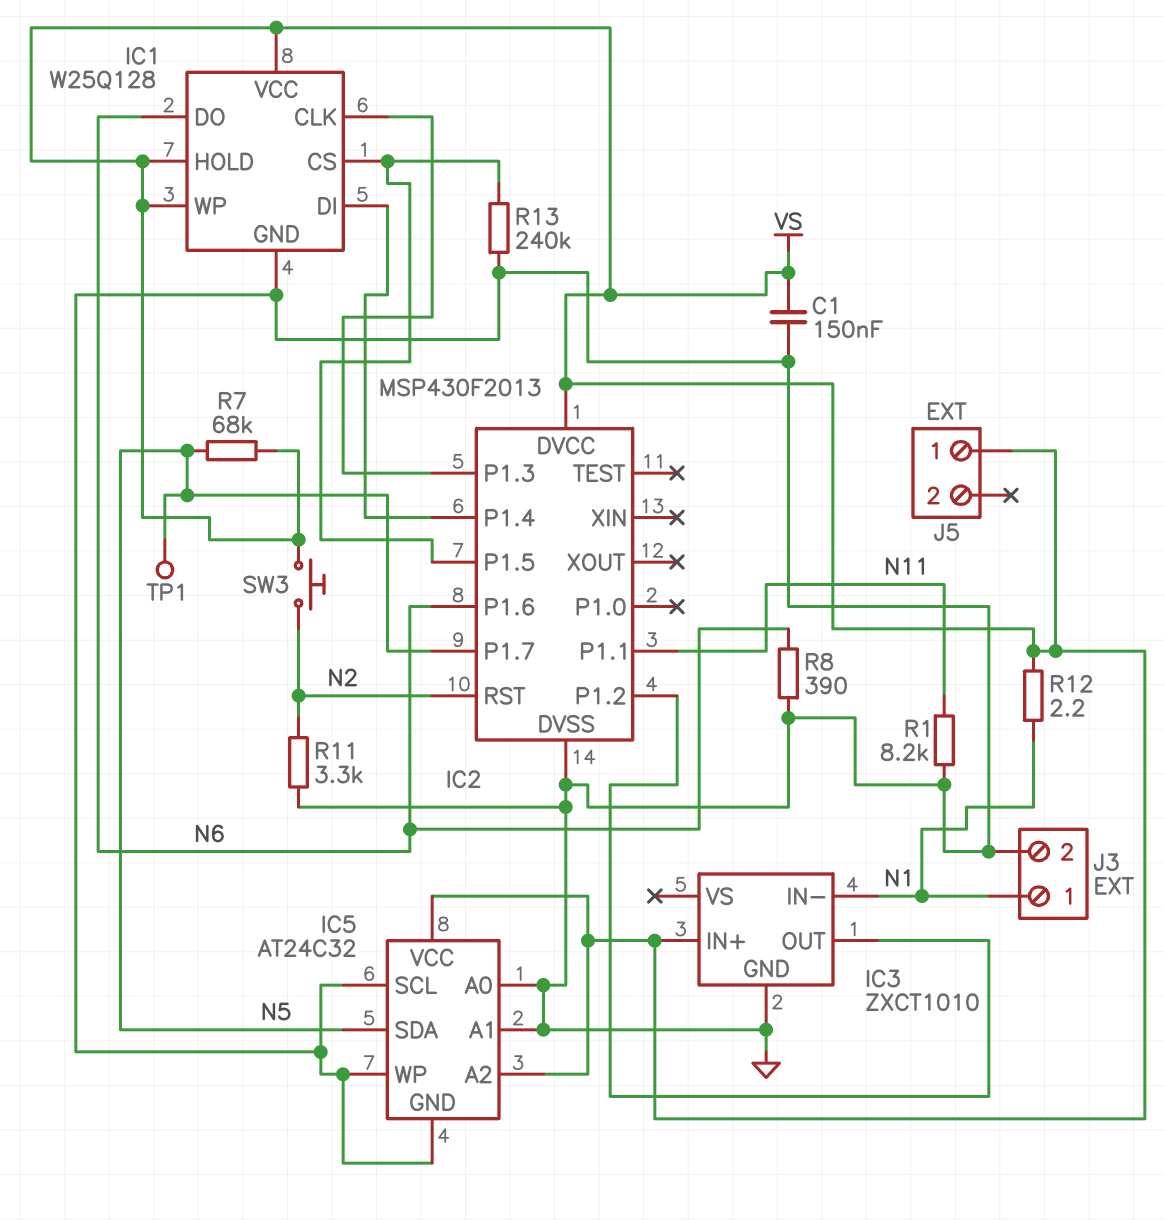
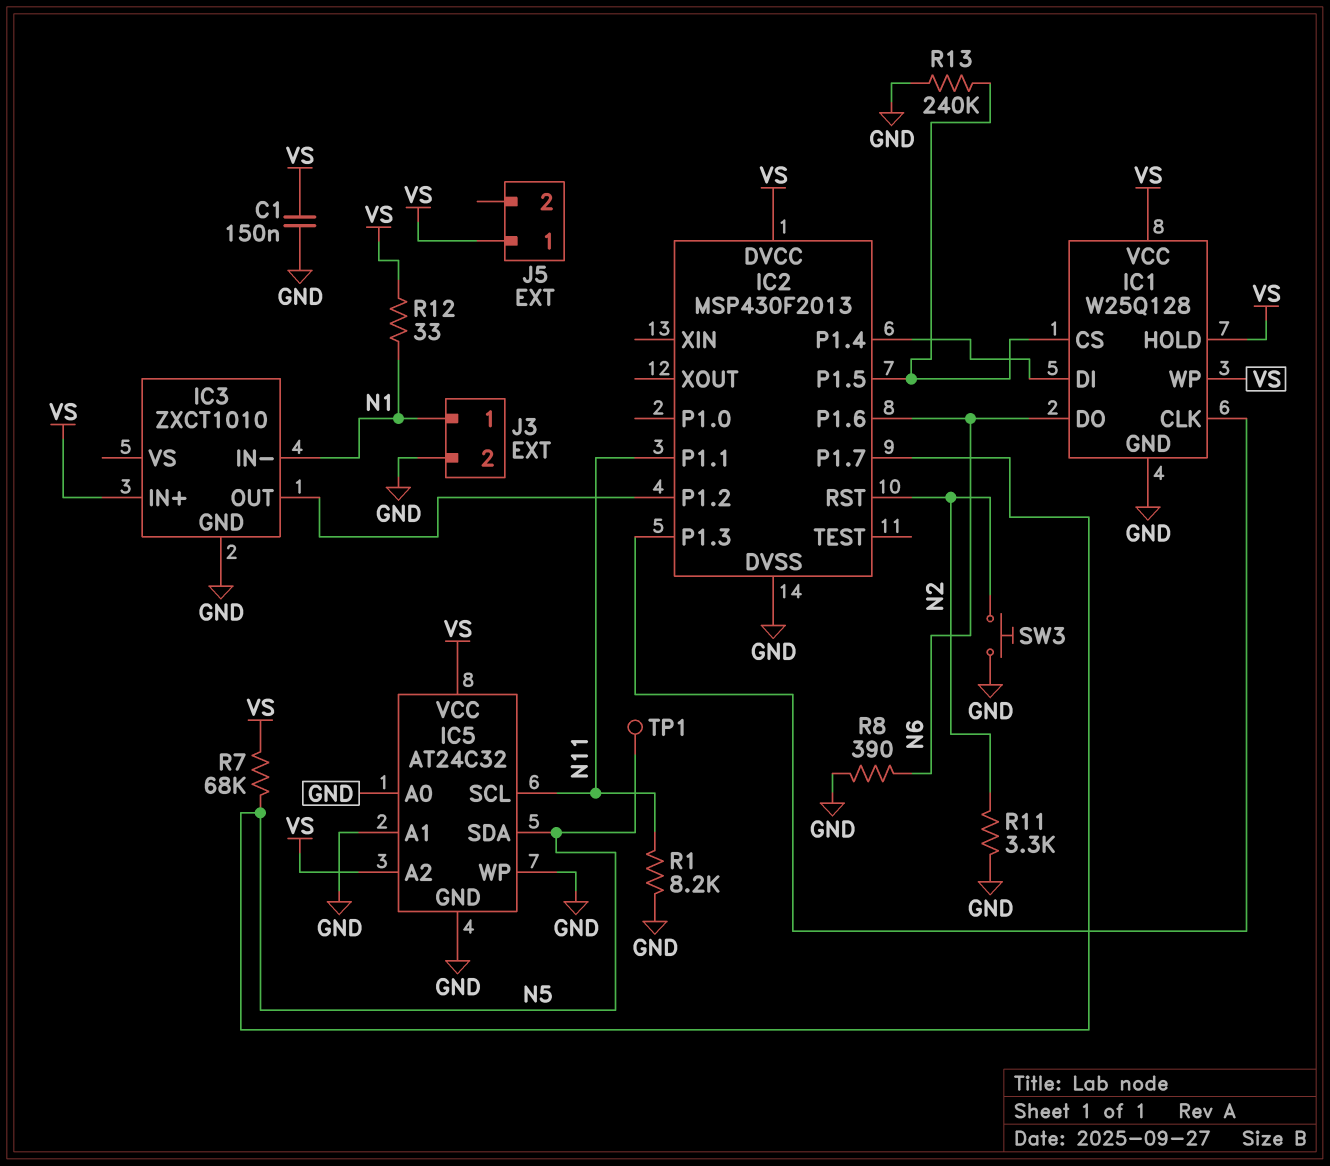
IC5 pin SCL: GND -> N11
R12: 2.2 (N1, VS) -> 33 (N1, VS)
SW3: button (N2, VS) -> button (GND, N2)

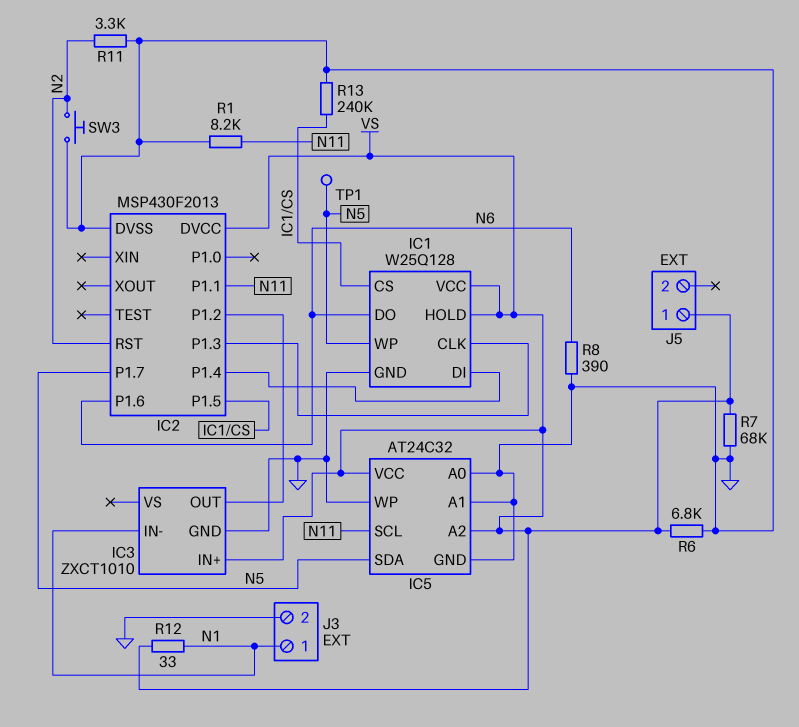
C1: 150nF (GND, VS) -> none
IC1 pin WP: VS -> N5
R6: none -> 6.8k (GND, VS)
R7: 68k (N5, VS) -> 68k (GND, VS)

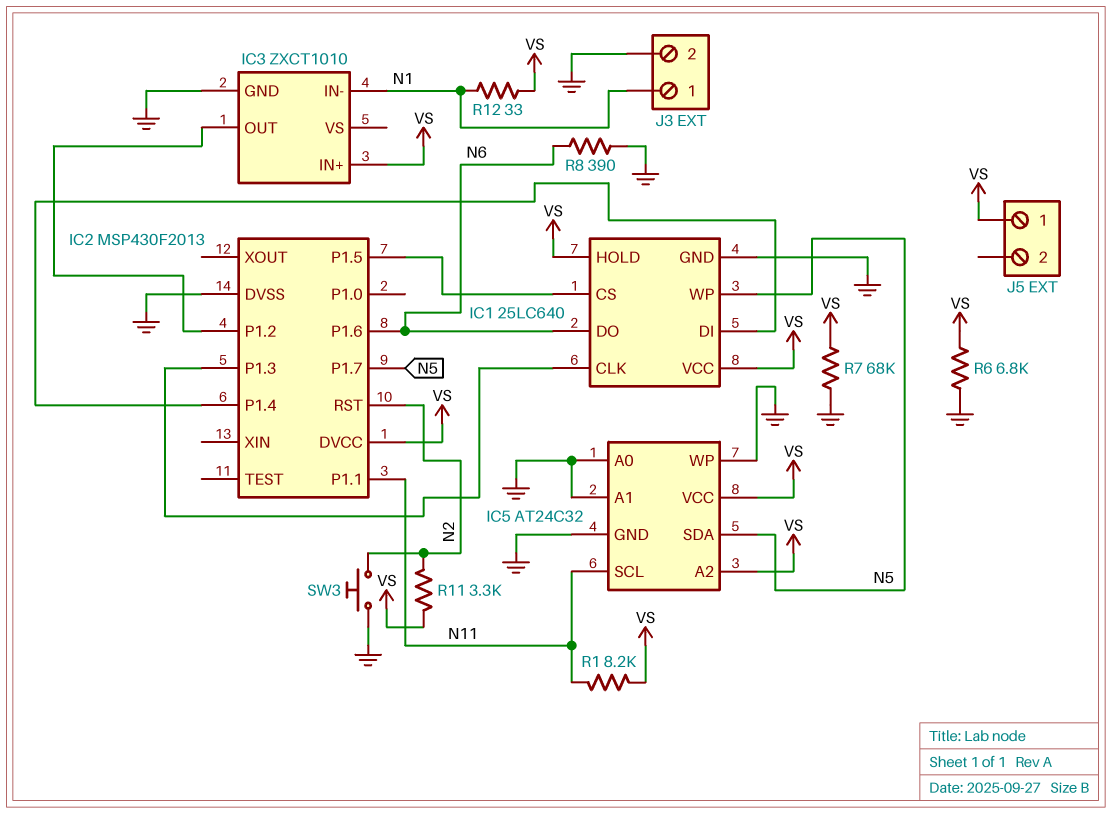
IC1: W25Q128 -> 25LC640
R1: 8.2k (GND, N11) -> 8.2k (N11, VS)
R11: 3.3k (GND, N2) -> 3.3k (N2, VS)
R13: 240k (GND, IC1/CS) -> none
TP1: test point (N5) -> none

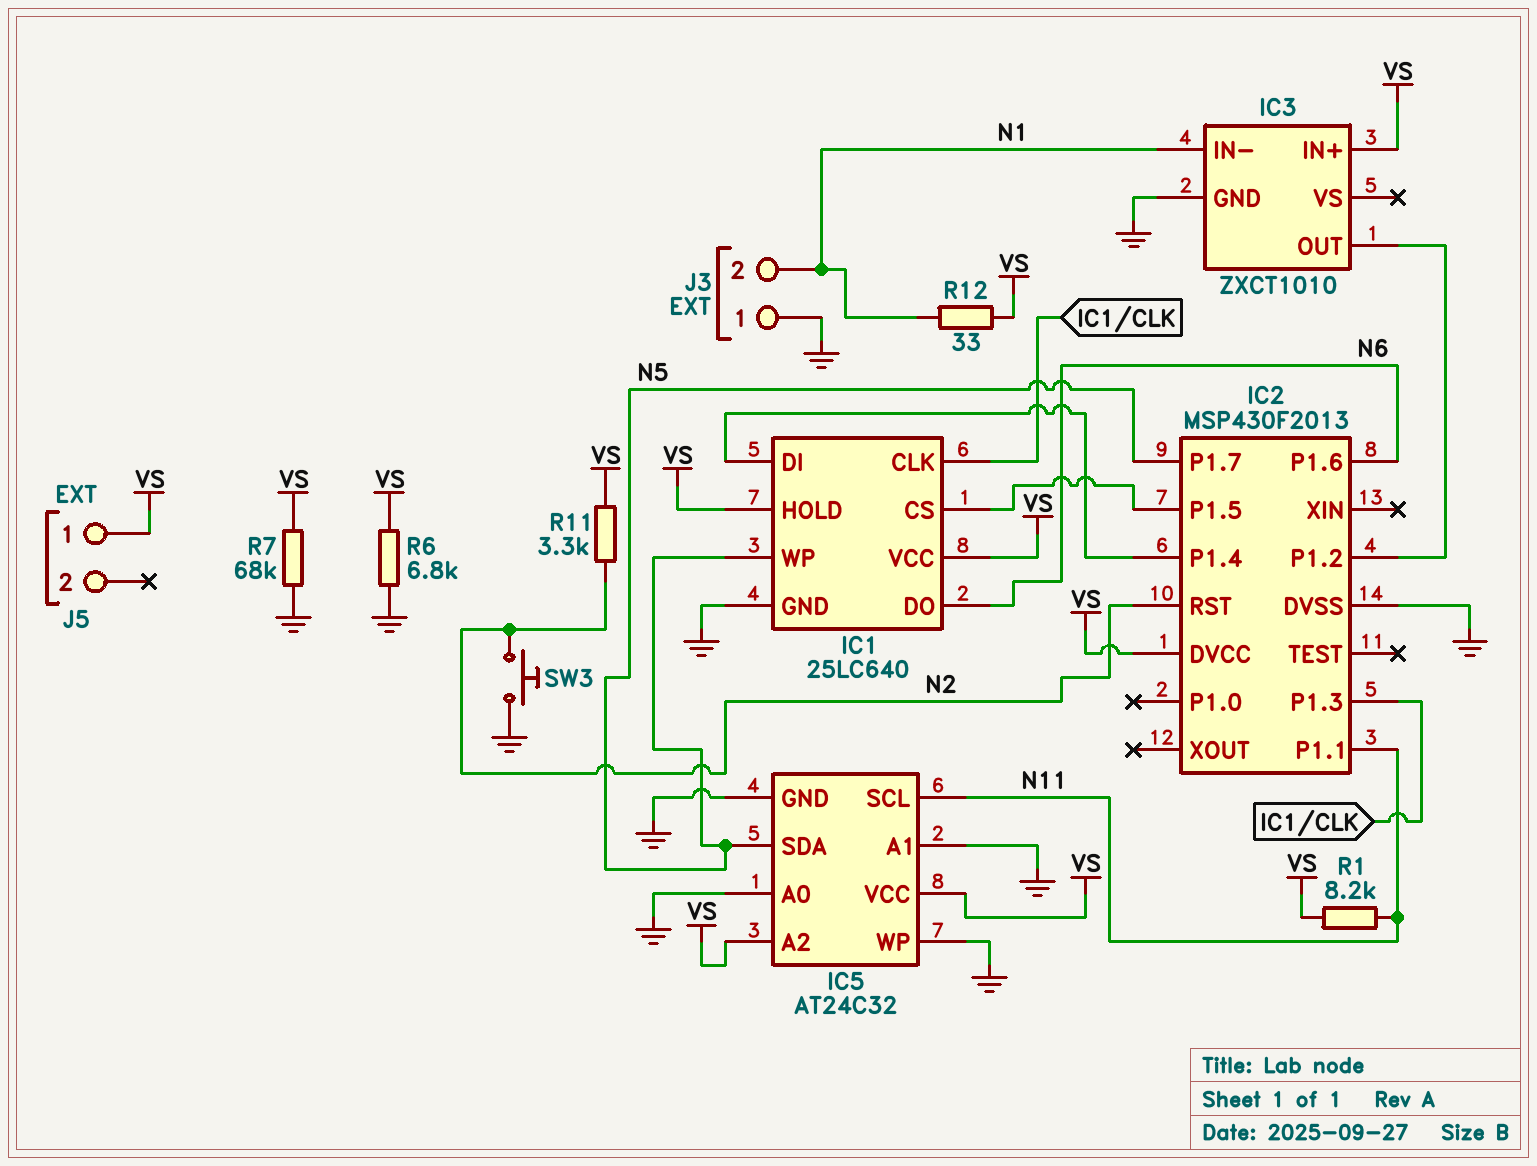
J3 pin 1: N1 -> GND
J3 pin 2: GND -> N1
R8: 390 (GND, N6) -> none

